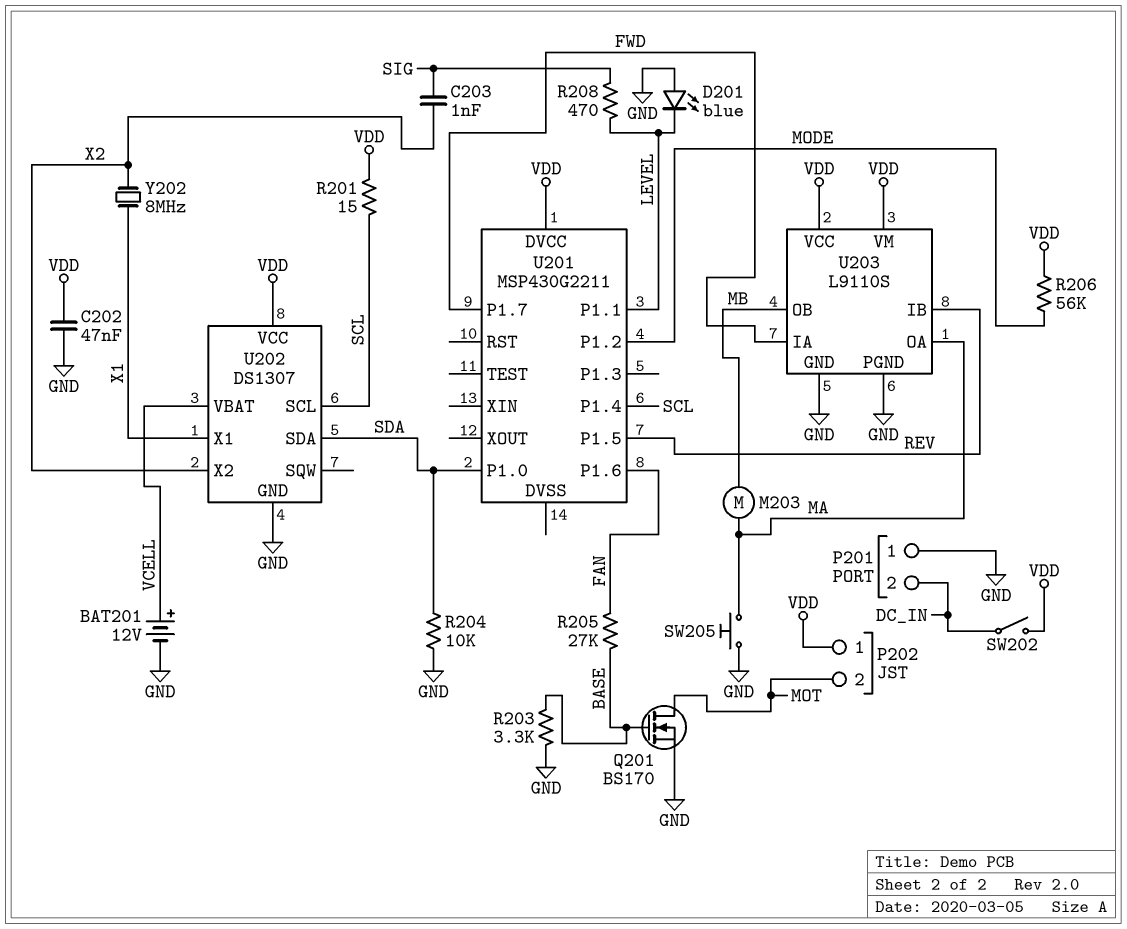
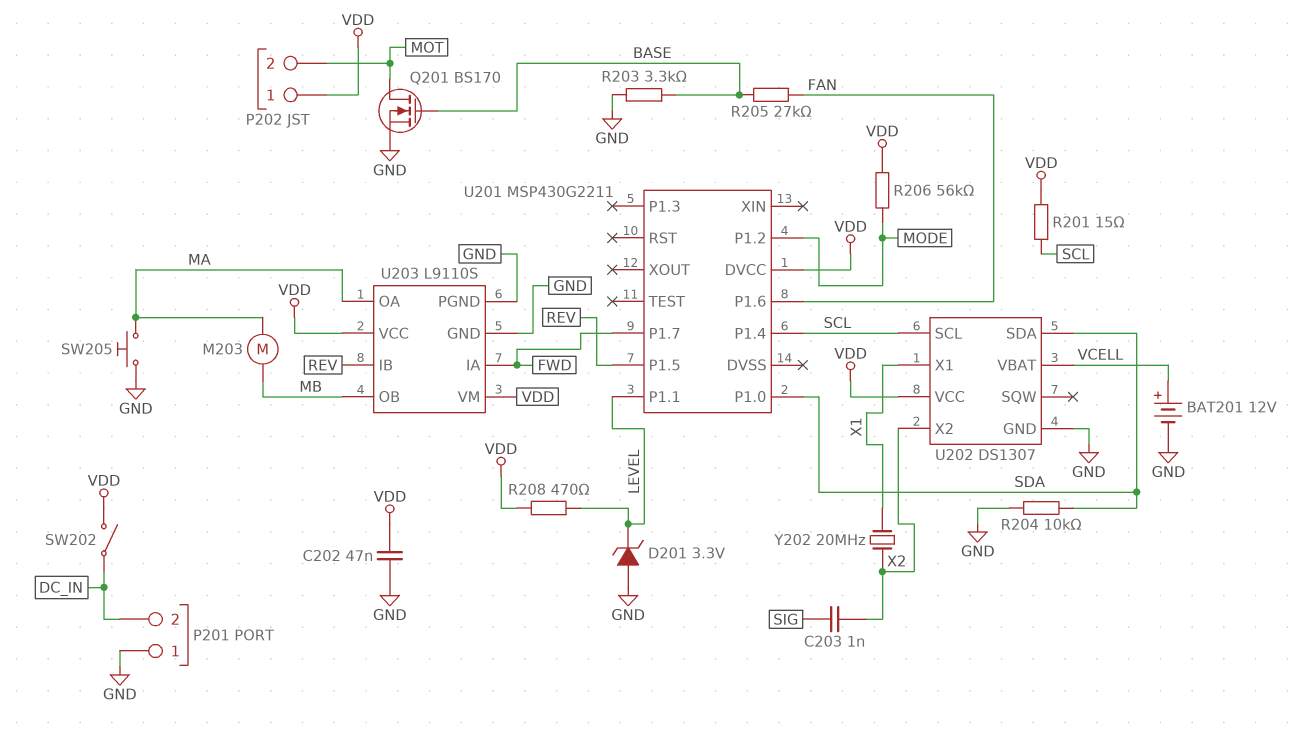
D201: LED blue (A GND, K LEVEL) -> zener 3.3V (A GND, K LEVEL)
R208: 470 (LEVEL, SIG) -> 470 (LEVEL, VDD)
Y202: 8MHz (X1, X2) -> 20MHz (X1, X2)

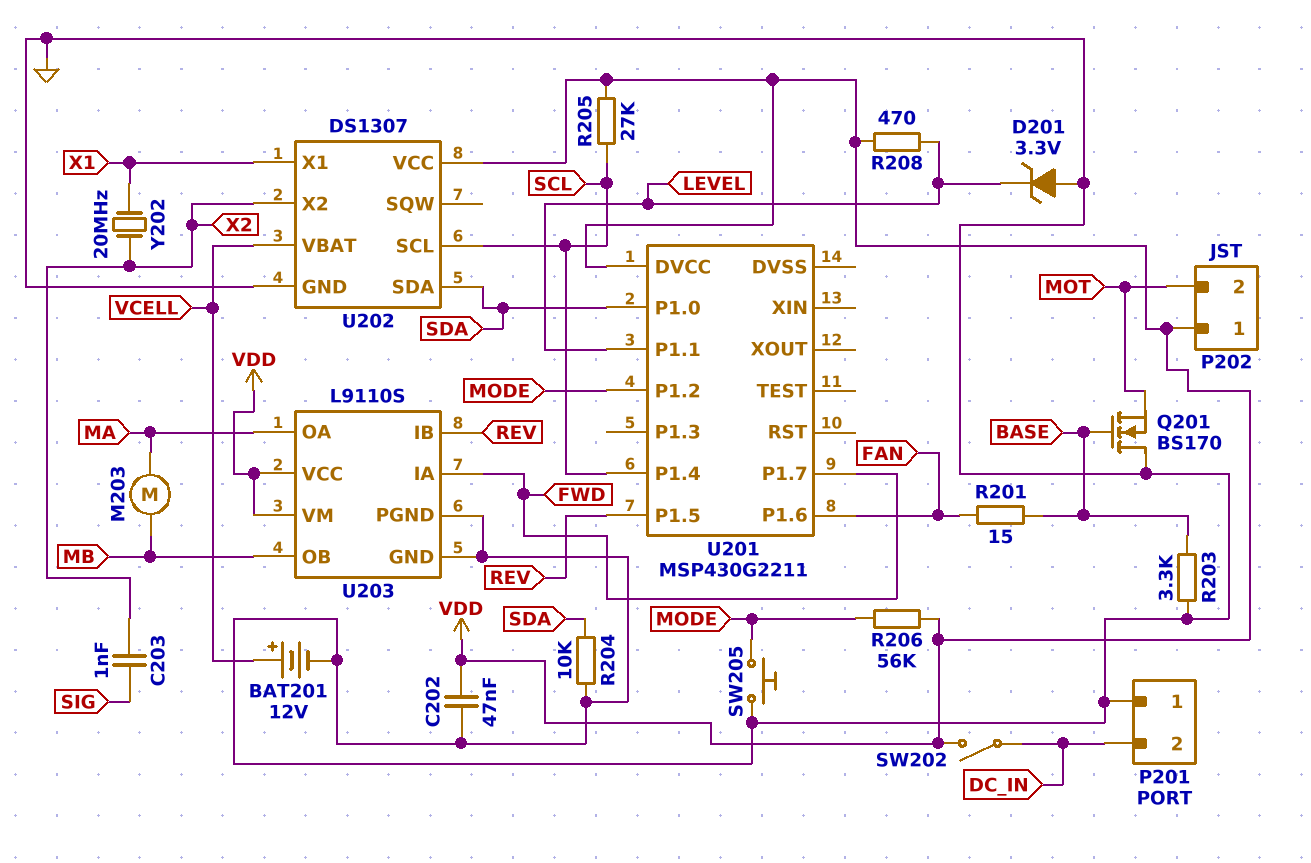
Q201: NMOS BS170 (G BASE, D MOT, S GND) -> NMOS BS170 (G BASE, D GND, S MOT)
R201: 15 (SCL, VDD) -> 15 (BASE, FAN)
R205: 27k (BASE, FAN) -> 27k (SCL, VDD)
SW205: button (GND, MA) -> button (GND, MODE)

